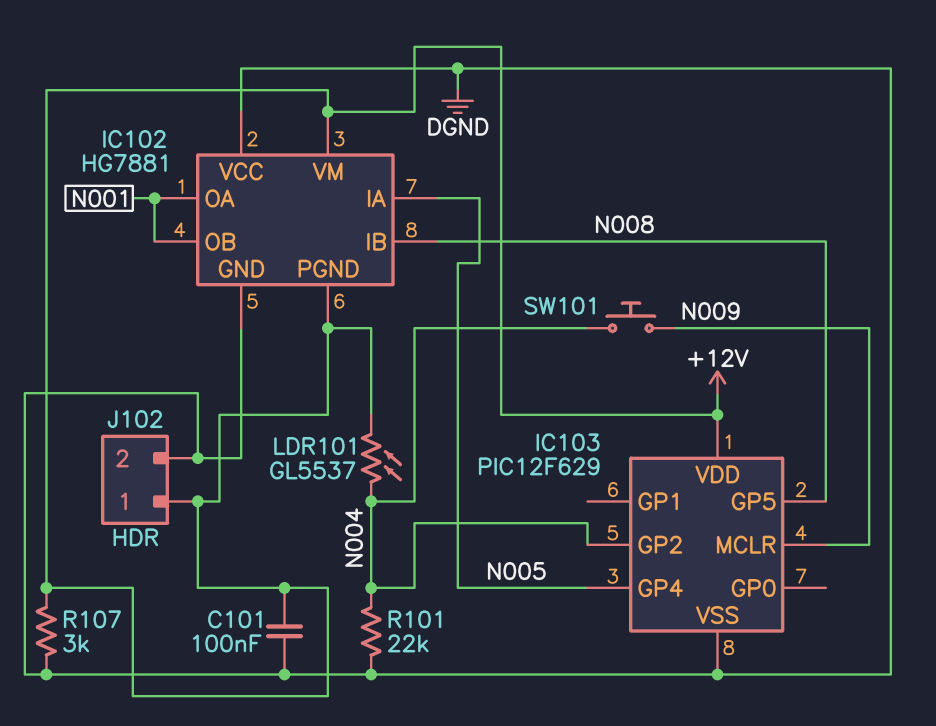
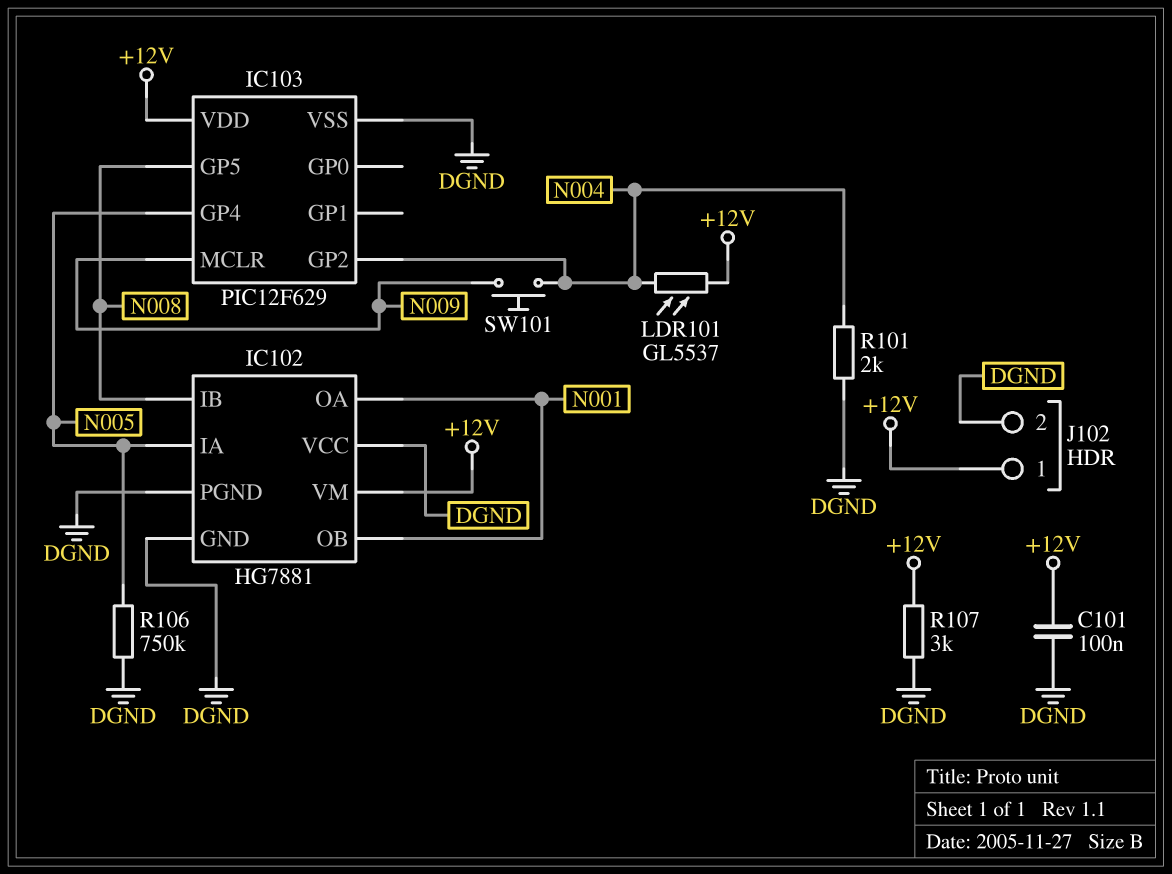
IC102 pin PGND: +12V -> DGND
R101: 22k (DGND, N004) -> 2k (DGND, N004)
R106: none -> 750k (DGND, N005)

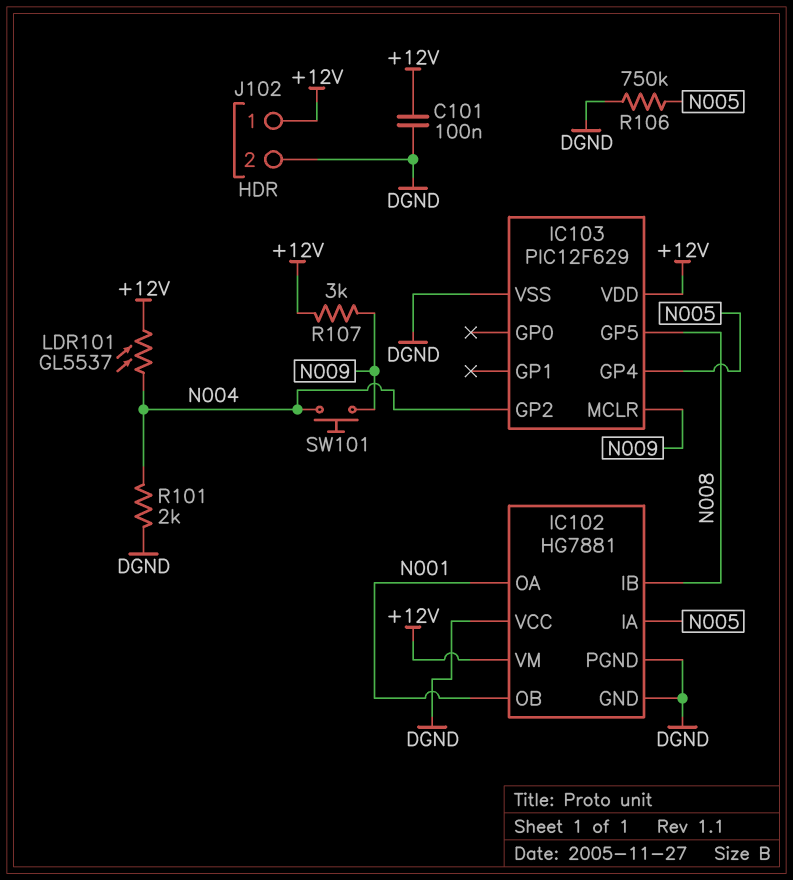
R107: 3k (+12V, DGND) -> 3k (+12V, N009)

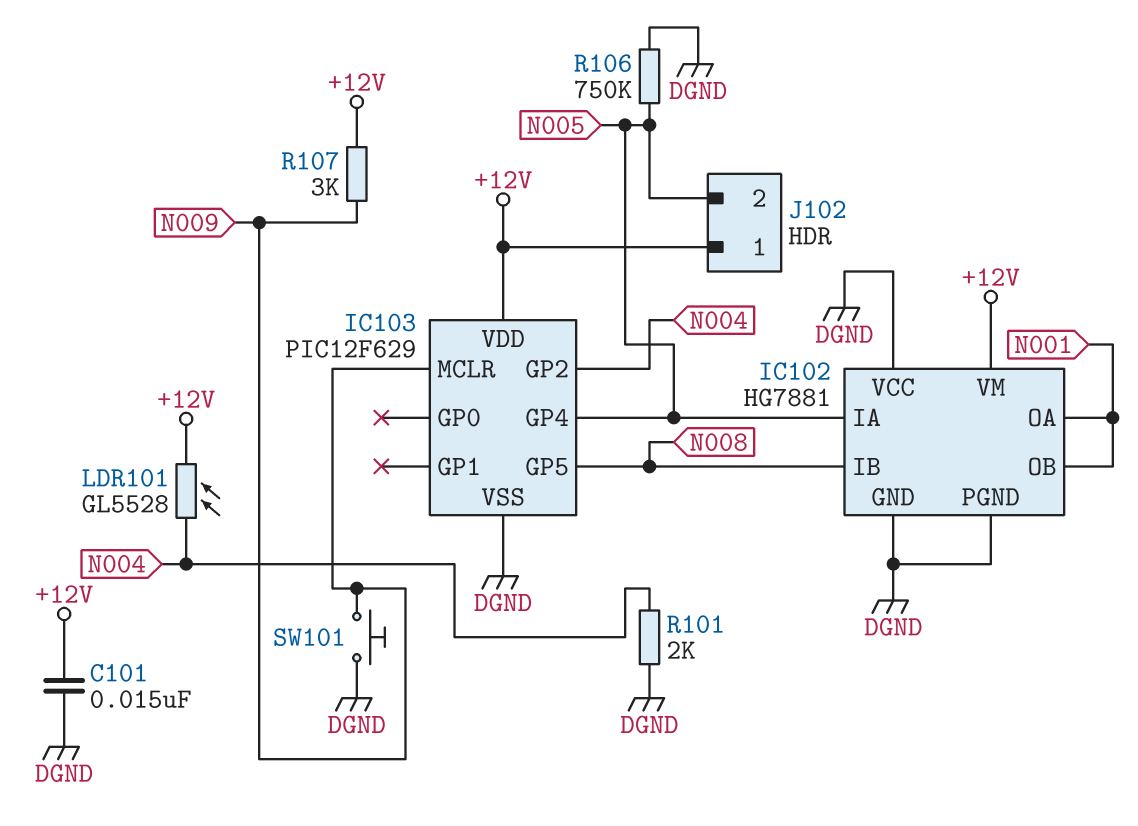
C101: 100nF (+12V, DGND) -> 15nF (+12V, DGND)
J102 pin 2: DGND -> N005
LDR101: GL5537 (+12V, N004) -> GL5528 (+12V, N004)
SW101: button (N004, N009) -> button (DGND, N009)

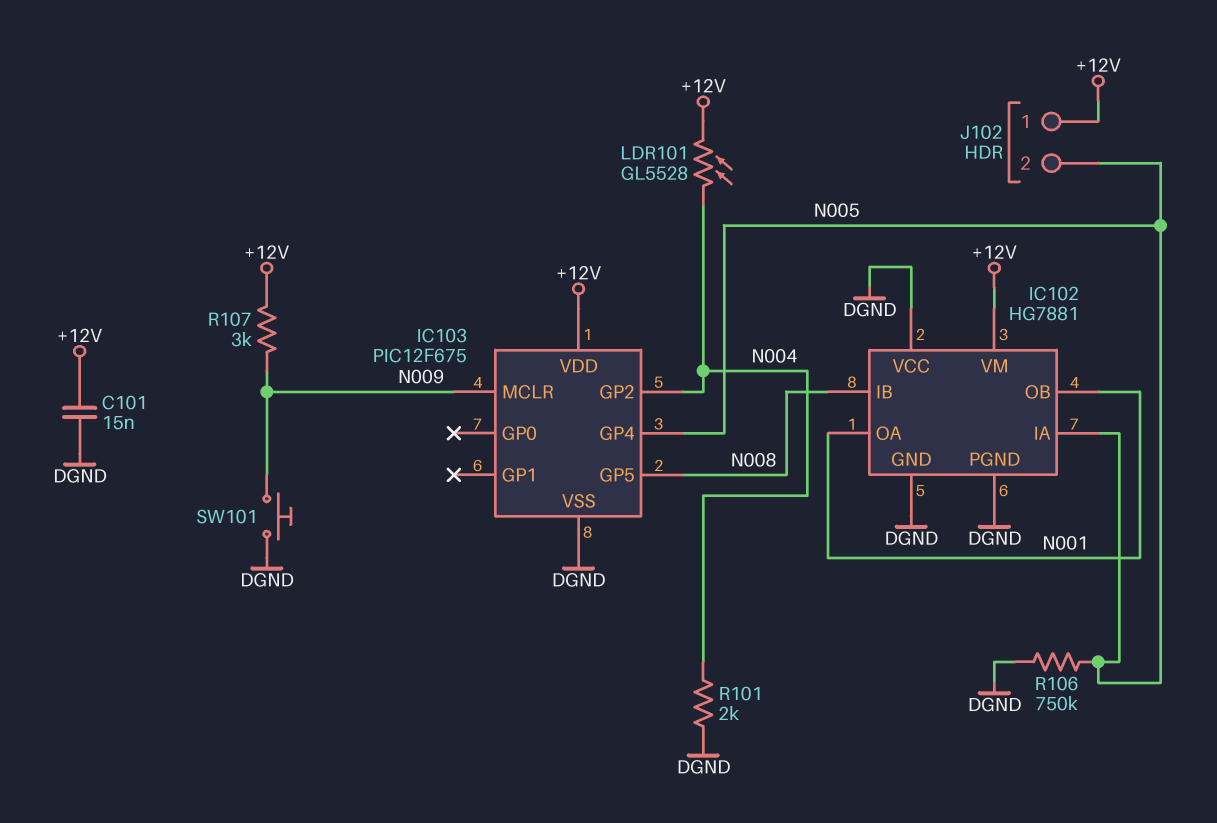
IC103: PIC12F629 -> PIC12F675

